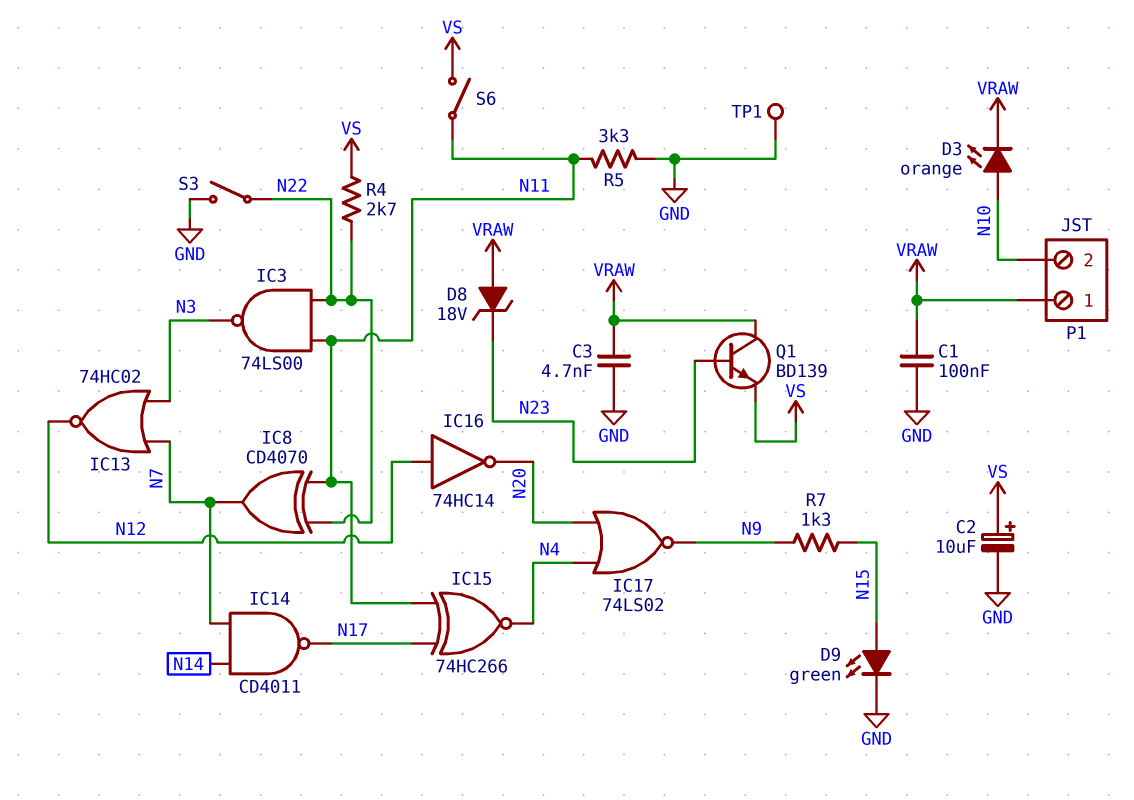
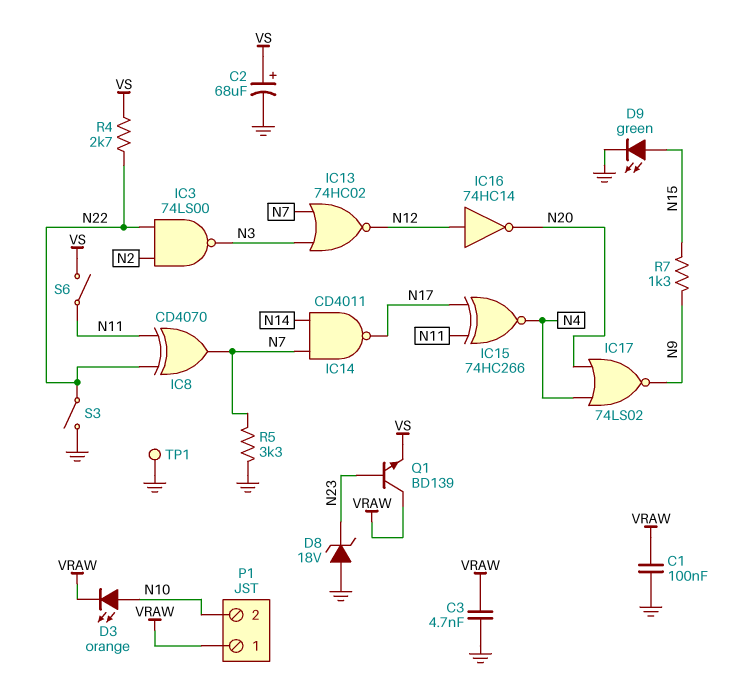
C2: 10uF (plus VS, minus GND) -> 68uF (plus VS, minus GND)
D8: zener 18V (A VRAW, K N23) -> zener 18V (A GND, K N23)
IC3: NAND 74LS00 (in N11, in N22, out N3) -> NAND 74LS00 (in N2, in N22, out N3)
R5: 3.3k (GND, N11) -> 3.3k (GND, N7)

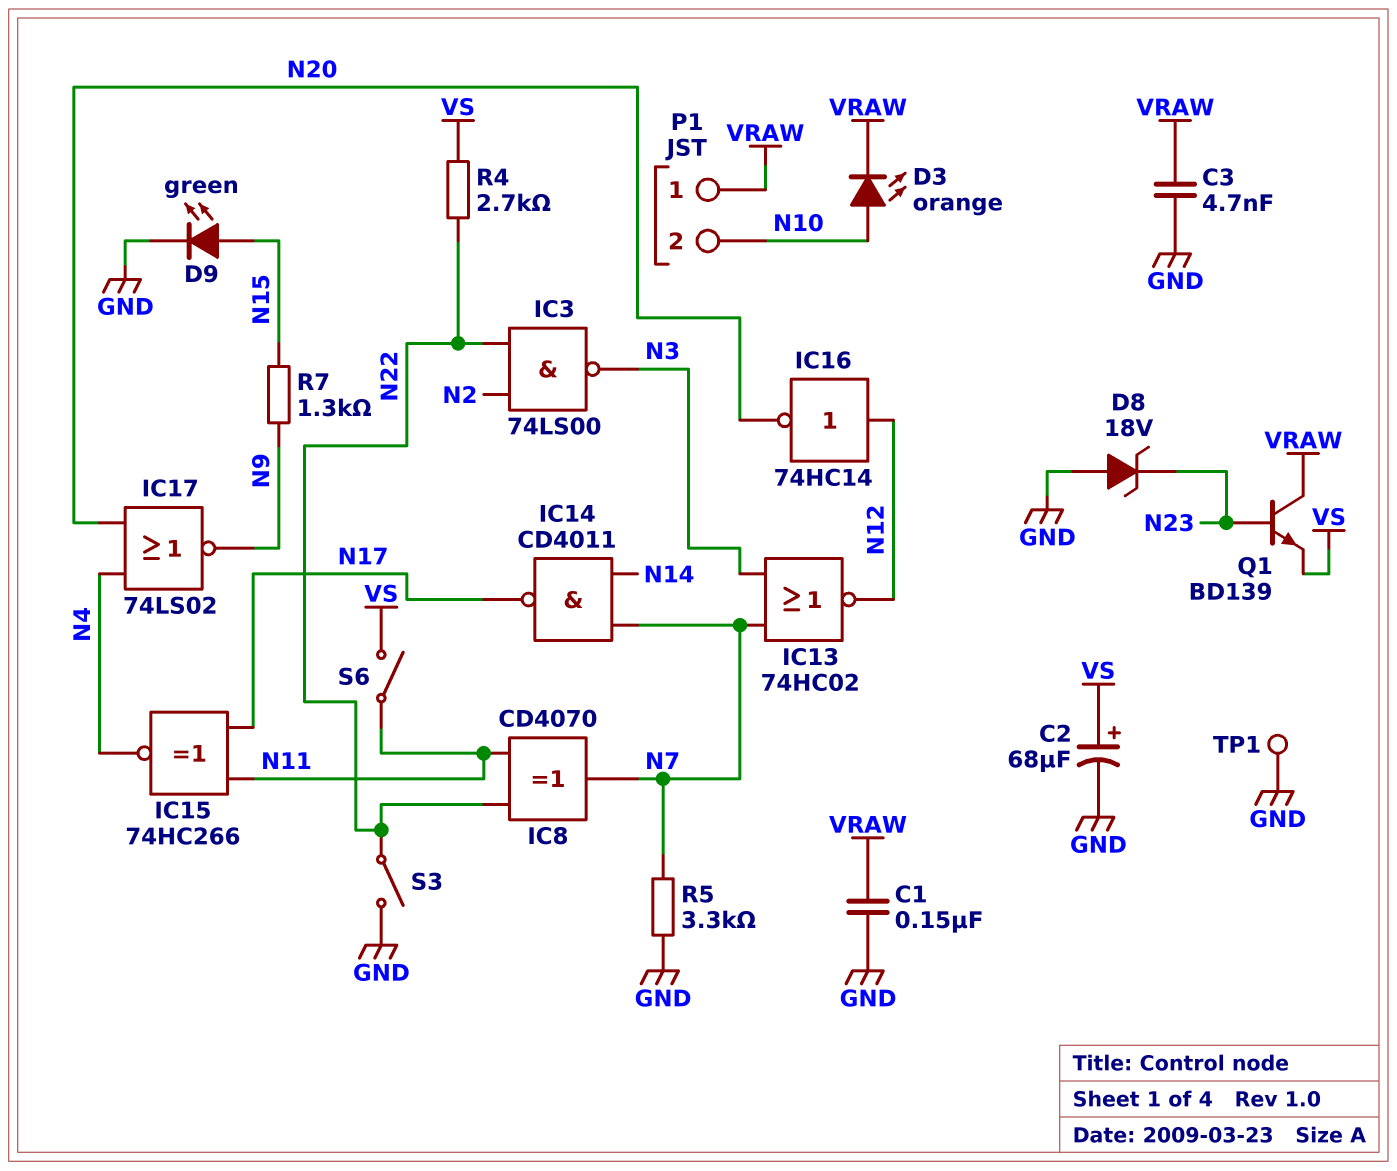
C1: 100nF (GND, VRAW) -> 150nF (GND, VRAW)

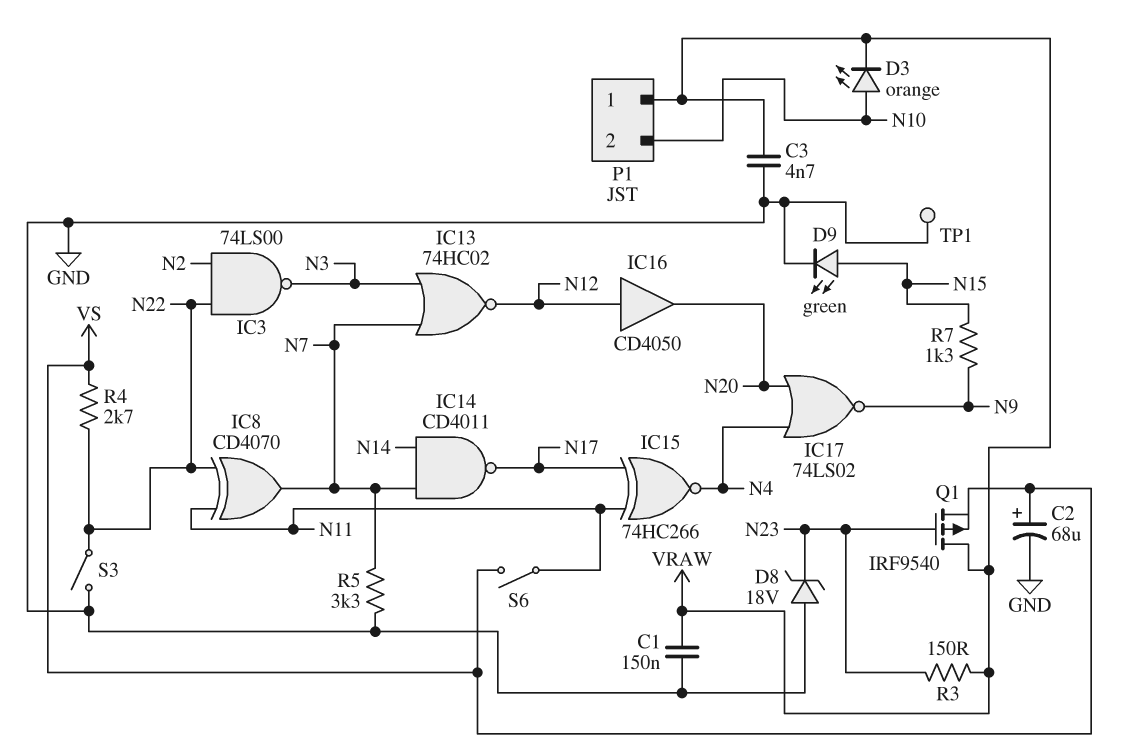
IC16: NOT 74HC14 (in N12, out N20) -> buffer CD4050 (in N12, out N20)
Q1: NPN BD139 (B N23, C VRAW, E VS) -> PMOS IRF9540 (G N23, D VRAW, S VS)
R3: none -> 150 (N23, VRAW)

